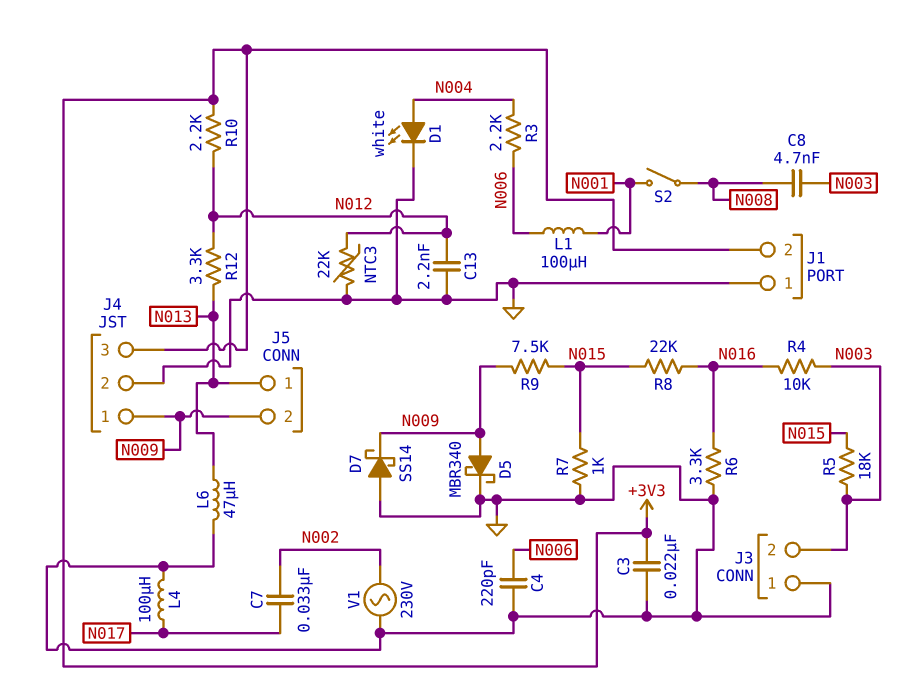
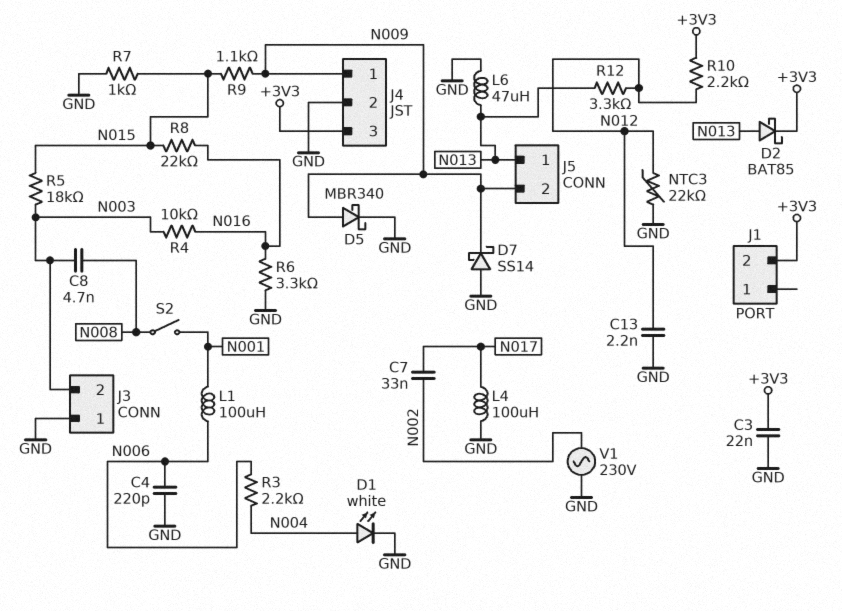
D2: none -> schottky BAT85 (A N013, K +3V3)
J1 pin 1: GND -> none
R9: 7.5k (N009, N015) -> 1.1k (N009, N015)

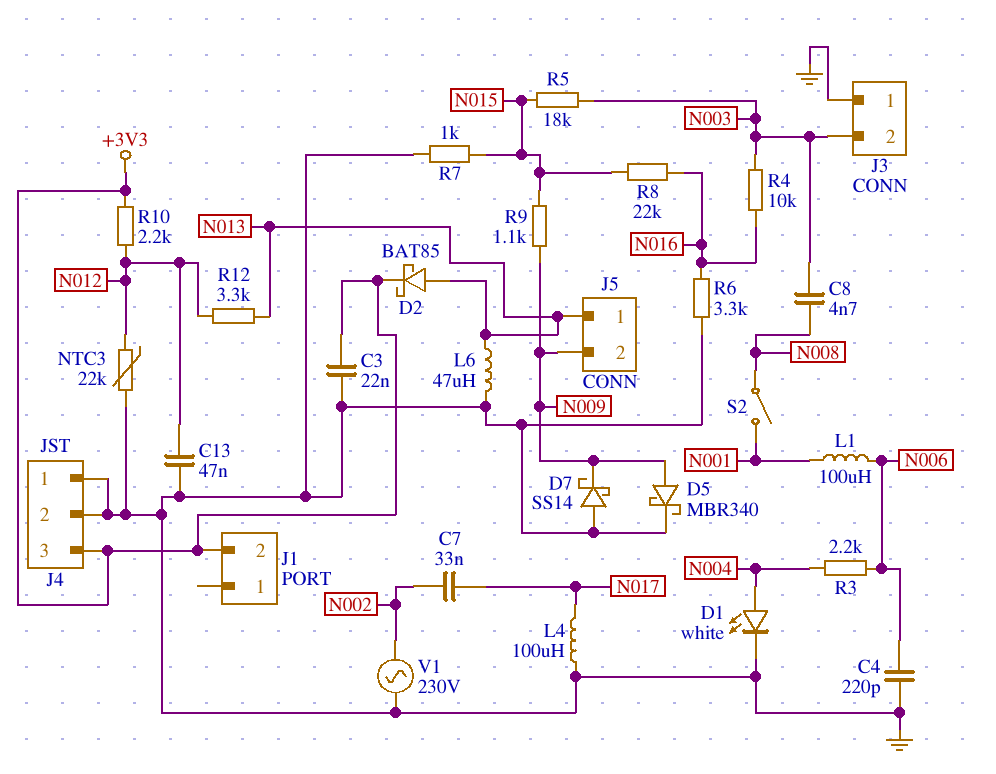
C13: 2.2nF (GND, N012) -> 47nF (GND, N012)
J4 pin 1: N009 -> GND

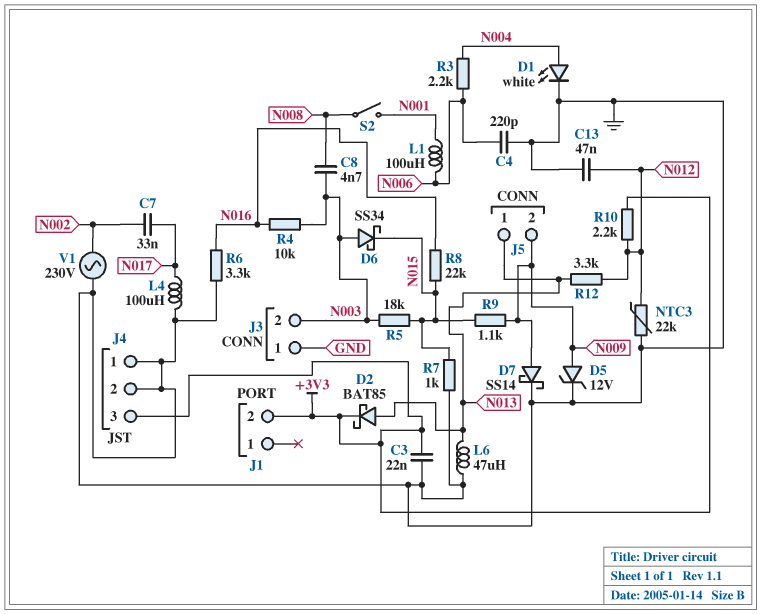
D5: schottky MBR340 (A N009, K GND) -> zener 12V (A N009, K GND)
D6: none -> schottky SS34 (A N003, K N015)
D7: schottky SS14 (A GND, K N009) -> schottky SS14 (A N009, K GND)

